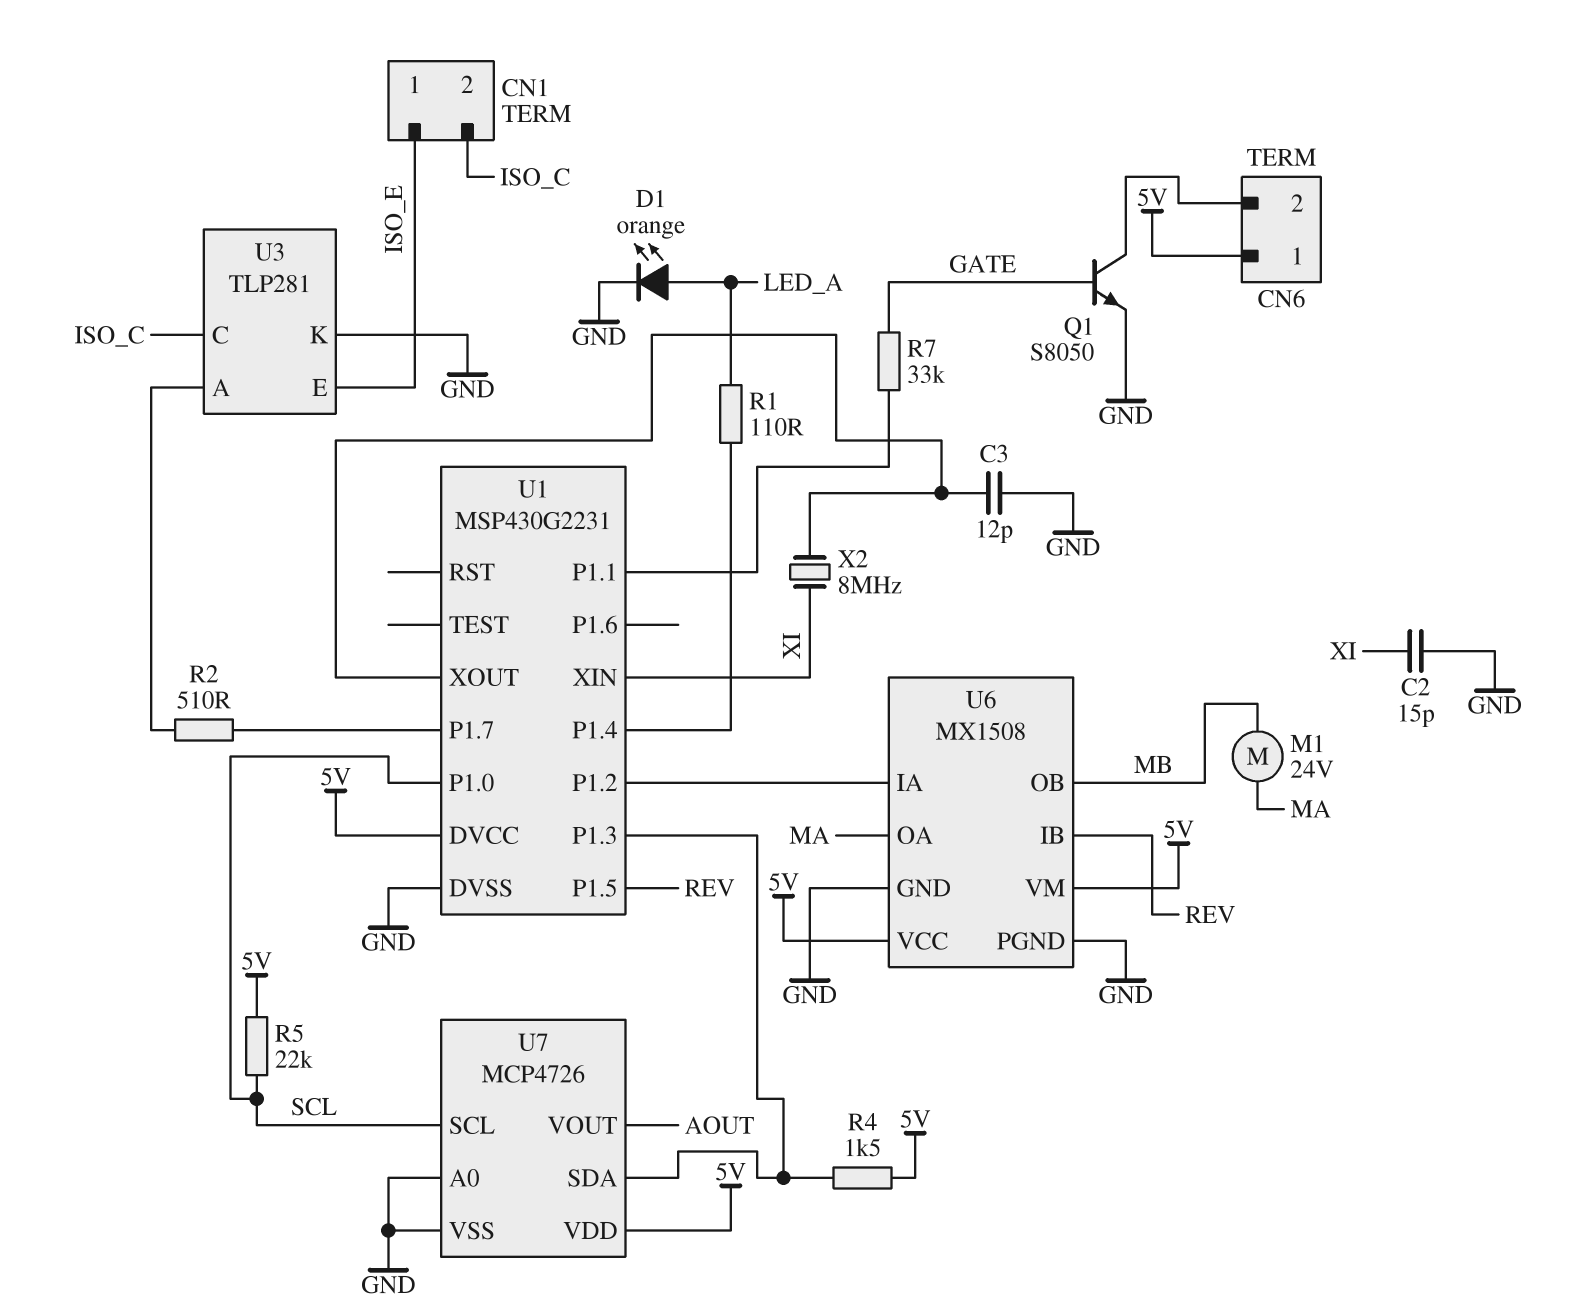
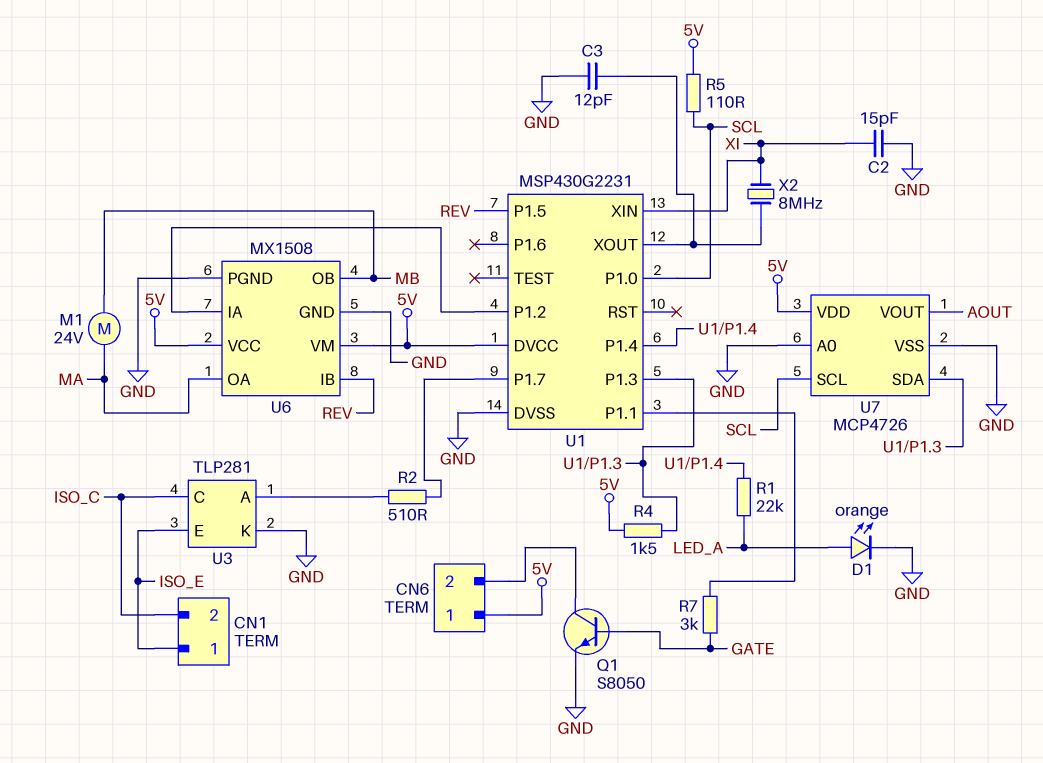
R1: 110 (LED_A, U1/P1.4) -> 22k (LED_A, U1/P1.4)
R5: 22k (5V, SCL) -> 110 (5V, SCL)
R7: 33k (GATE, U1/P1.1) -> 3k (GATE, U1/P1.1)

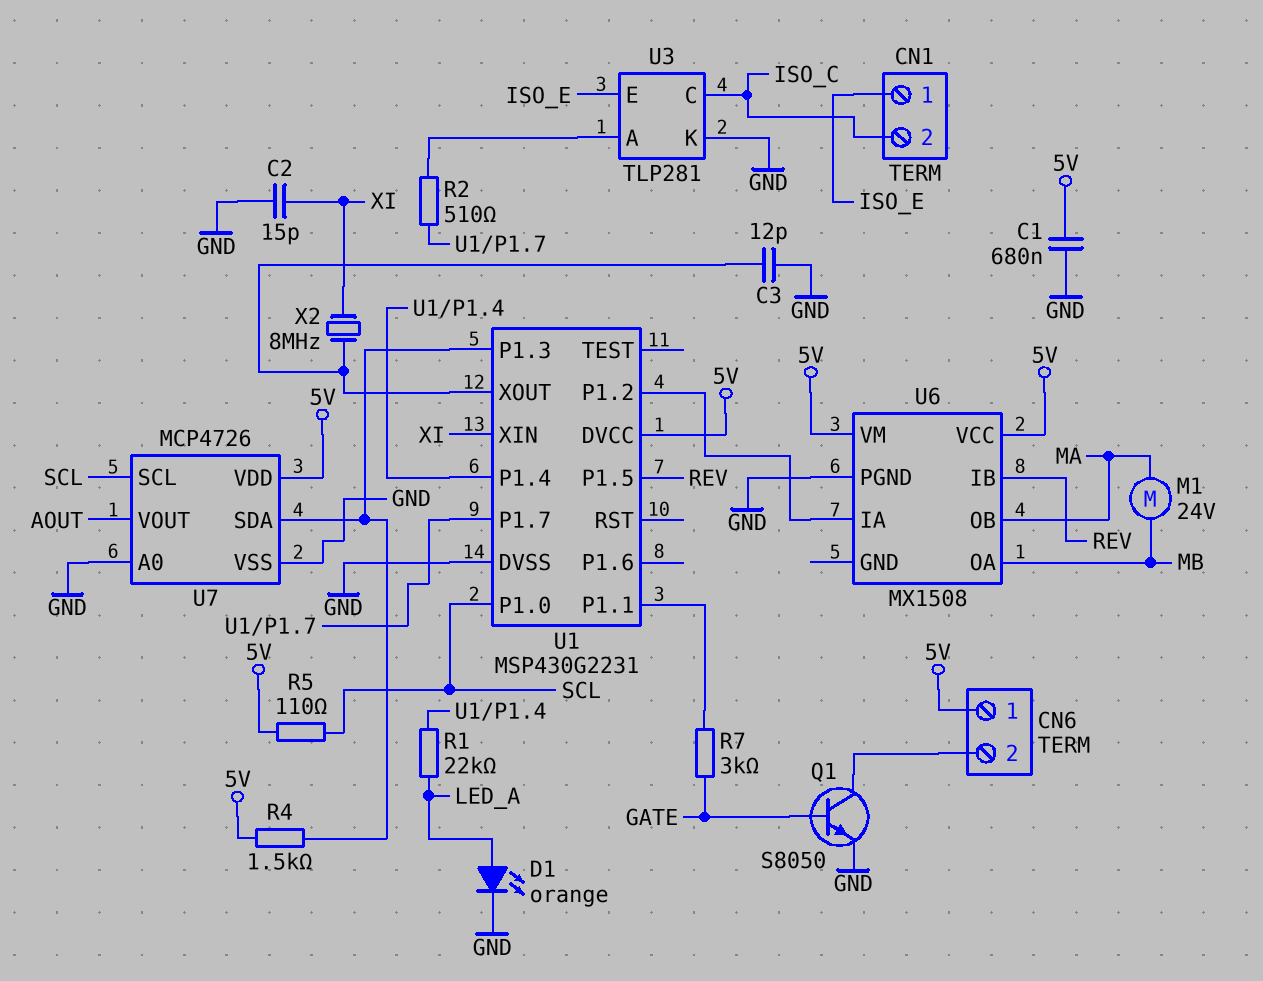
C1: none -> 680nF (5V, GND)
U6 pin GND: GND -> none
U6 pin OA: MA -> MB
U6 pin OB: MB -> MA

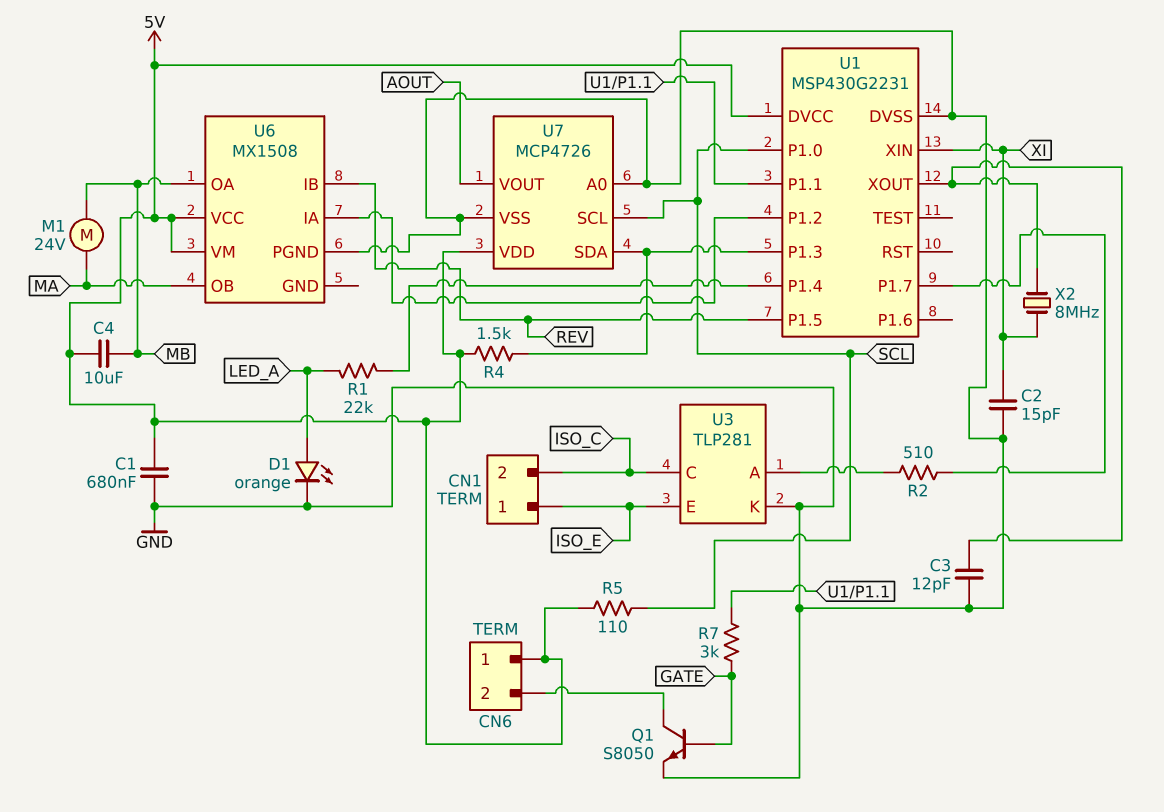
C4: none -> 10uF (5V, MB)

